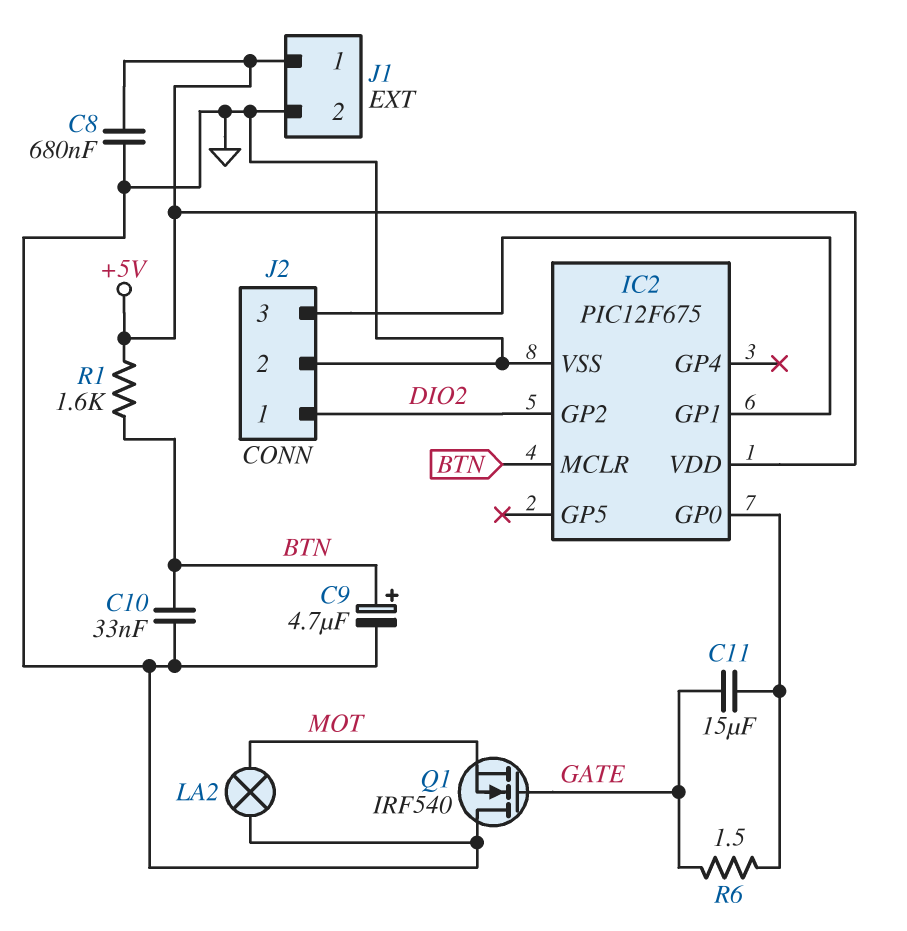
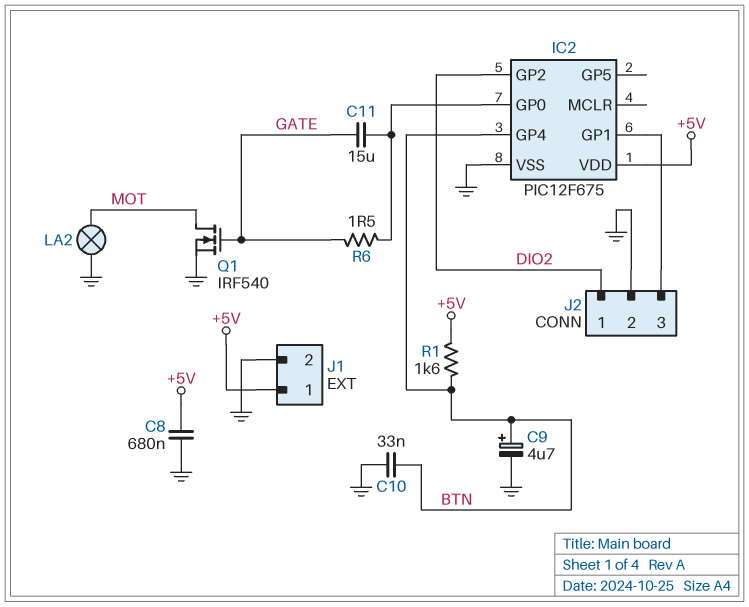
IC2 pin GP4: none -> BTN
IC2 pin MCLR: BTN -> none
Q1: NMOS IRF540 (G GATE, D GND, S MOT) -> NMOS IRF540 (G GATE, D MOT, S GND)

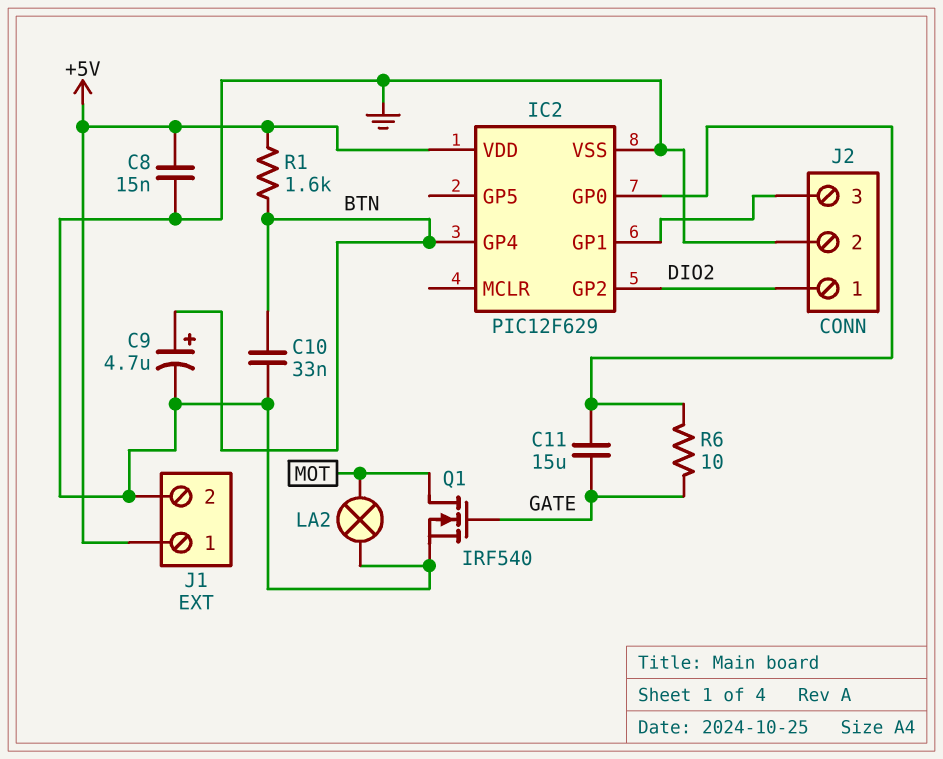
C8: 680nF (+5V, GND) -> 15nF (+5V, GND)
IC2: PIC12F675 -> PIC12F629
R6: 1.5 (GATE, IC2/GP0) -> 10 (GATE, IC2/GP0)

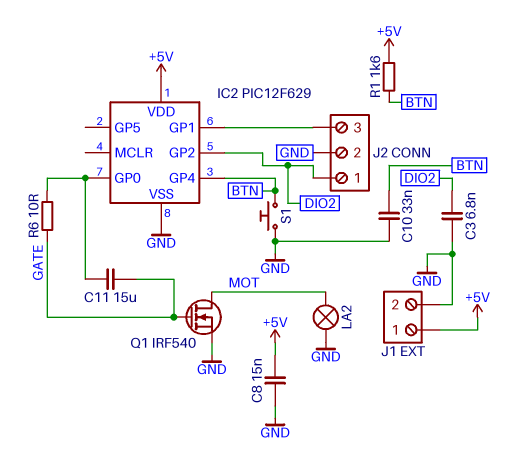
C3: none -> 6.8nF (DIO2, GND)
C9: 4.7uF (plus BTN, minus GND) -> none
S1: none -> button (BTN, GND)

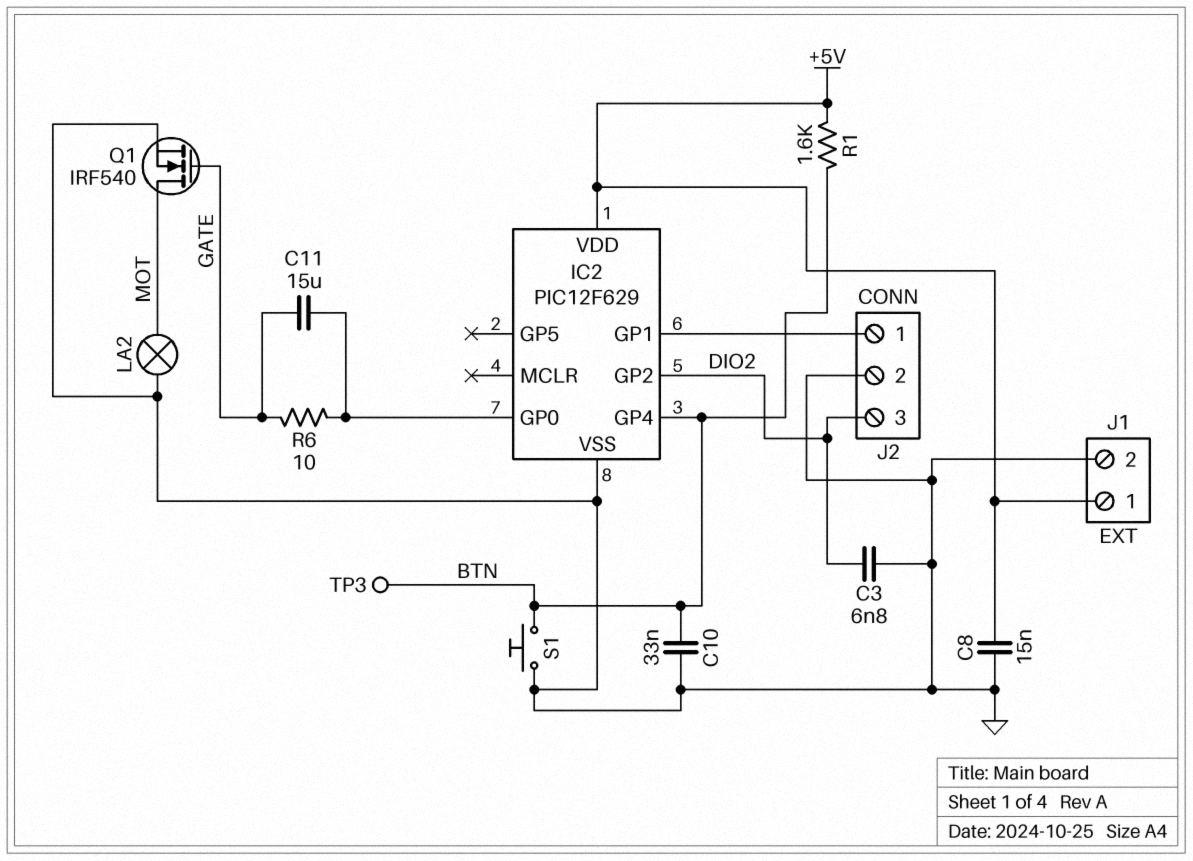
J2 pin 1: DIO2 -> IC2/GP1
J2 pin 3: IC2/GP1 -> DIO2
TP3: none -> test point (BTN)

